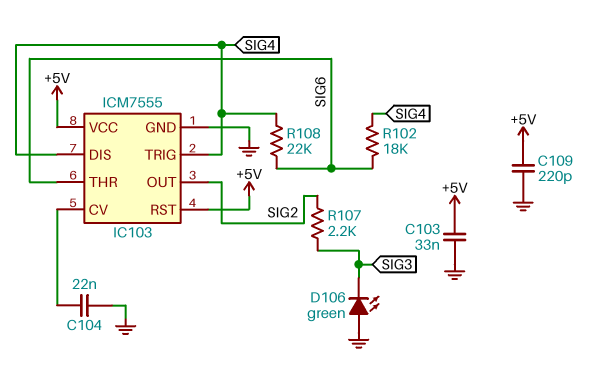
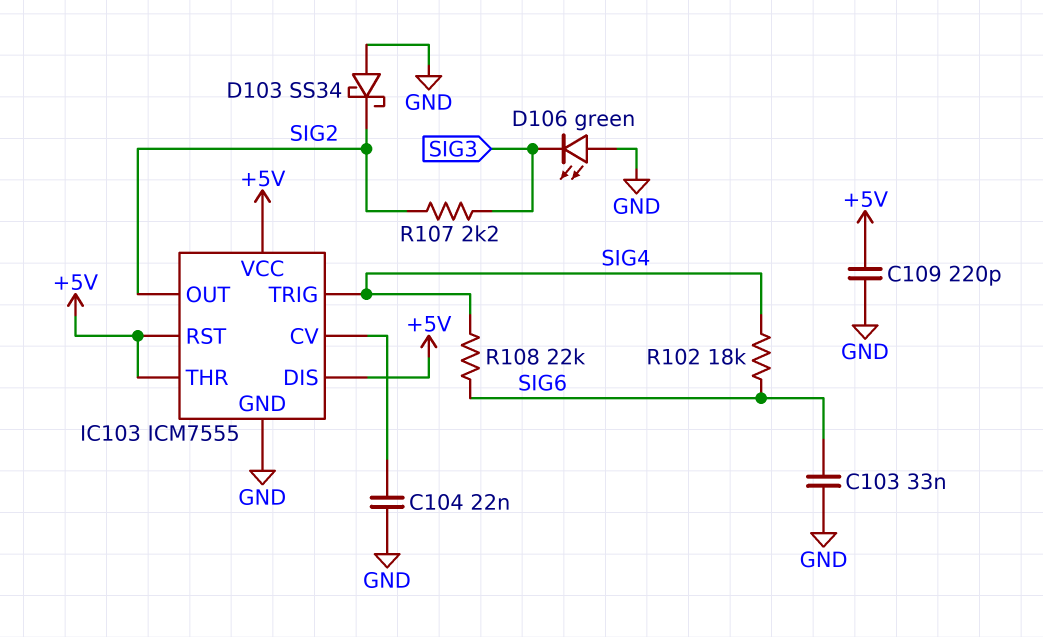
C103: 33nF (+5V, GND) -> 33nF (GND, SIG6)
D103: none -> schottky SS34 (A GND, K SIG2)
IC103 pin DIS: SIG4 -> +5V
IC103 pin THR: SIG6 -> +5V

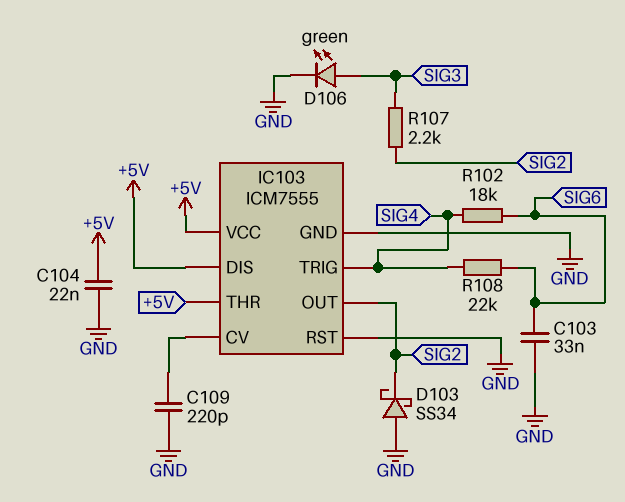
C104: 22nF (GND, IC103/CV) -> 22nF (+5V, GND)
C109: 220pF (+5V, GND) -> 220pF (GND, IC103/CV)
D106: LED green (A GND, K SIG3) -> LED green (A SIG3, K GND)
IC103 pin RST: +5V -> GND

